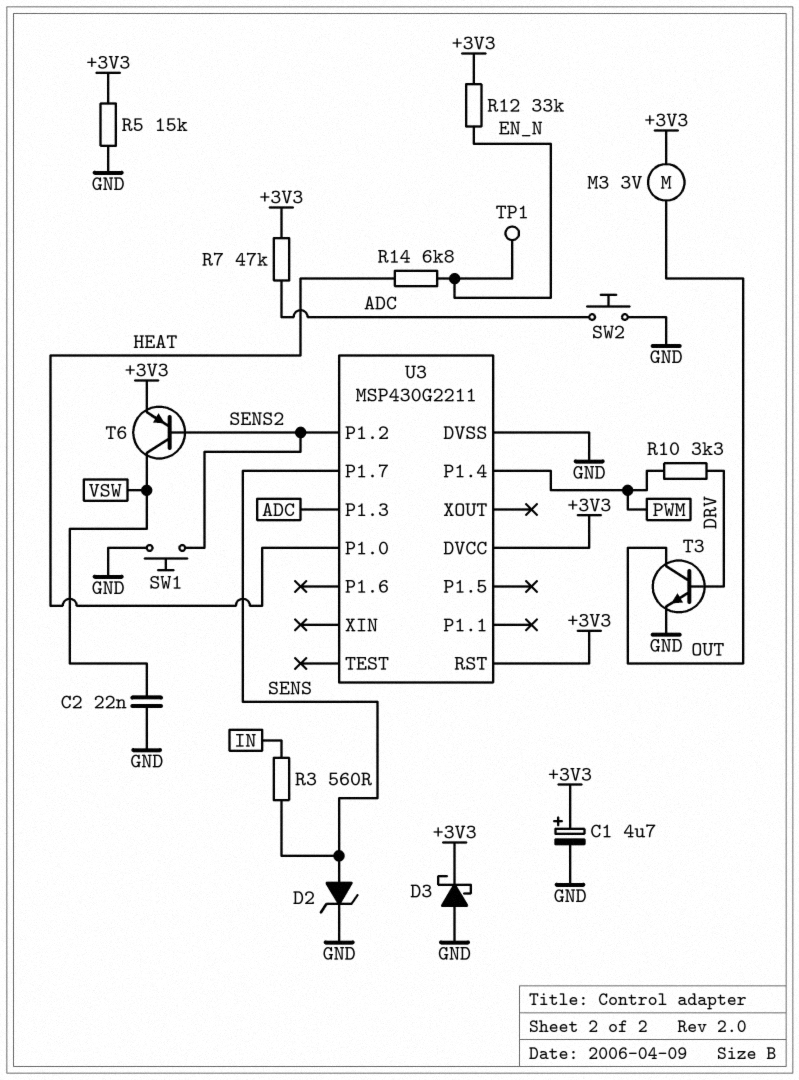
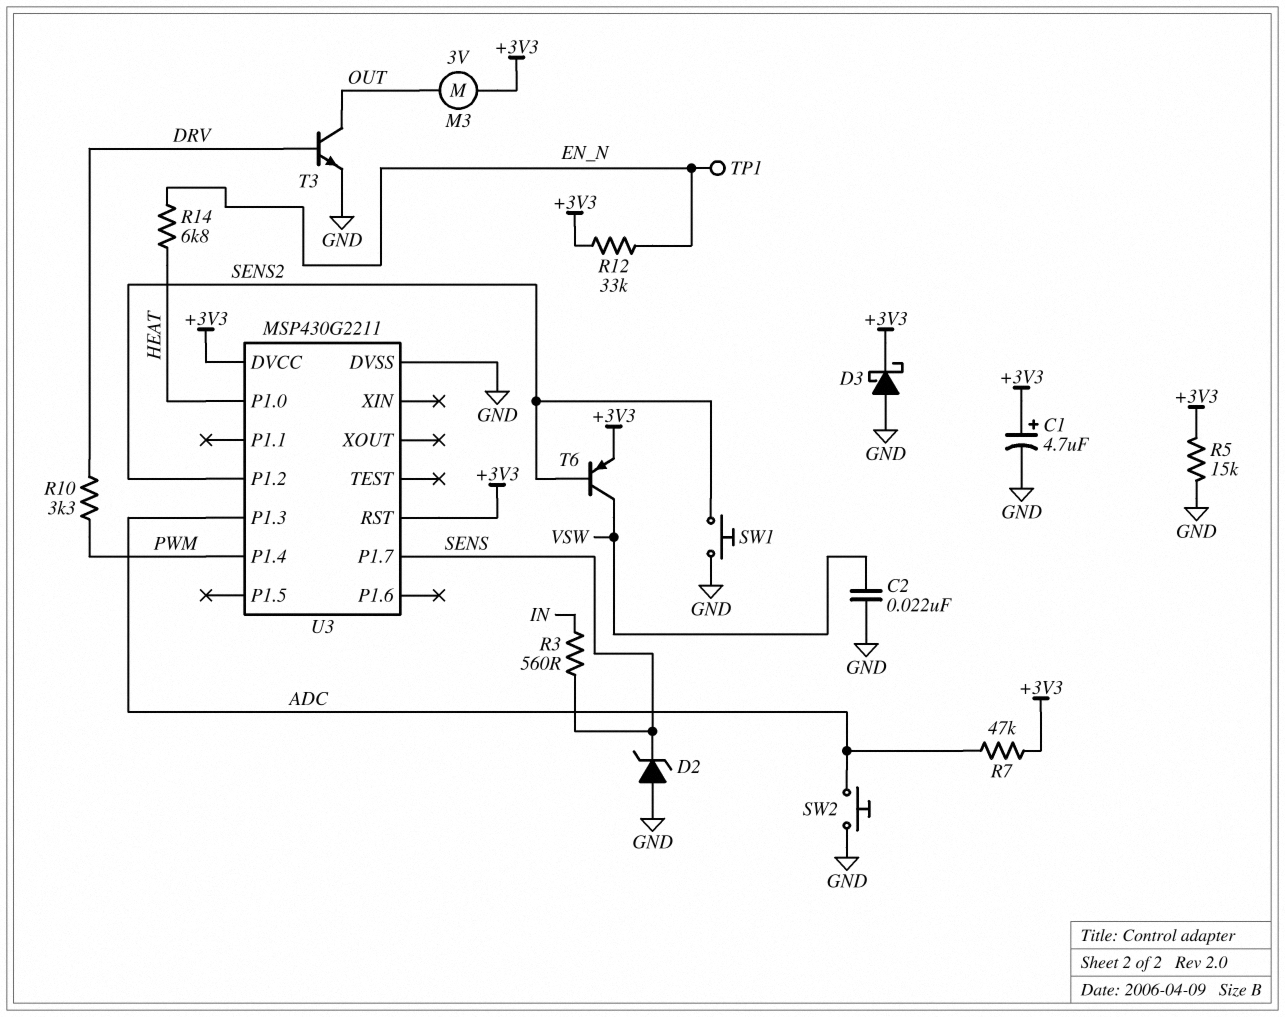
D2: zener (A SENS, K GND) -> zener (A GND, K SENS)

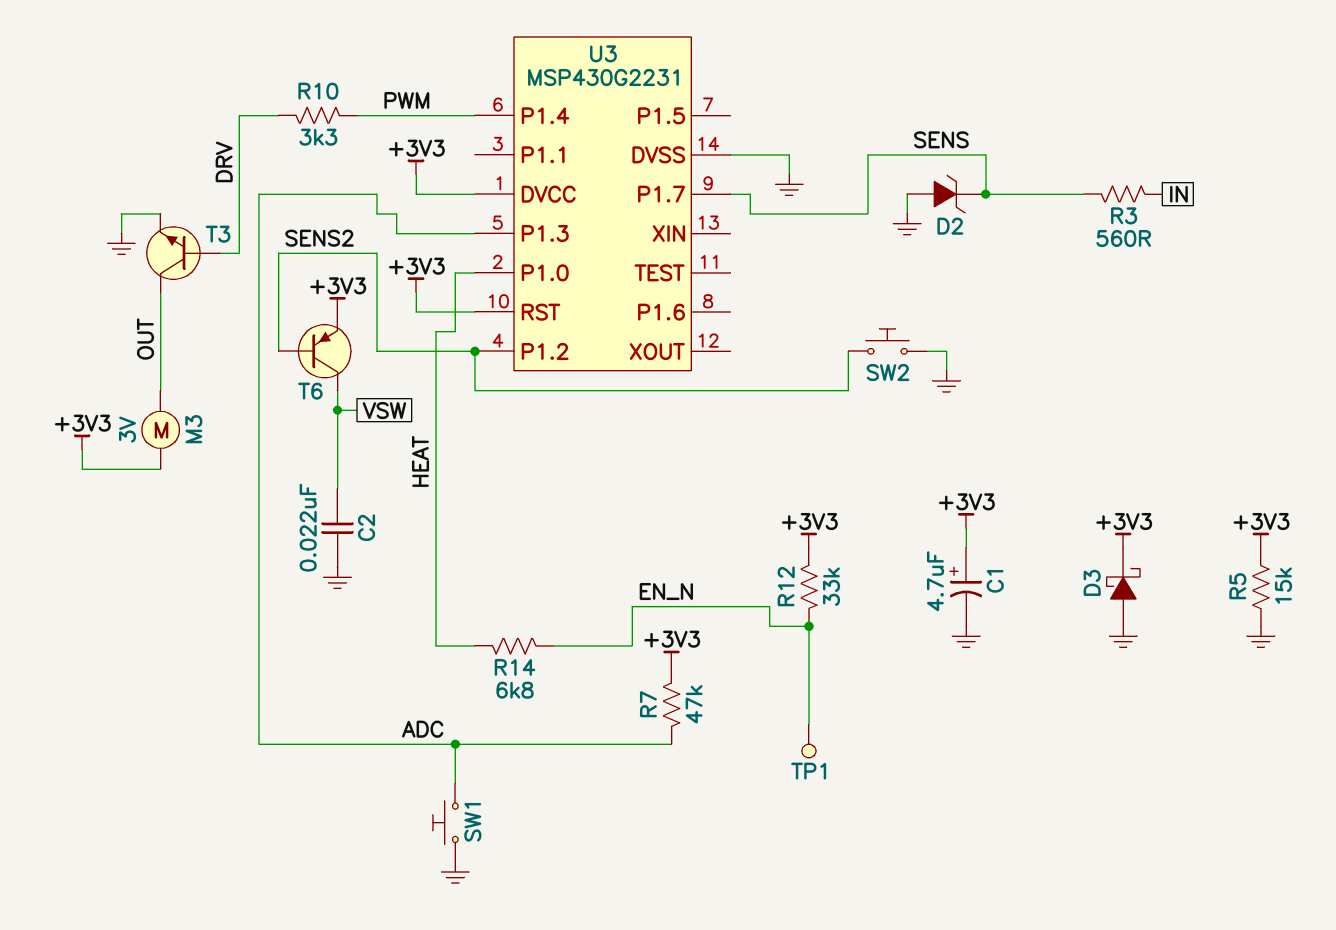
SW1: button (GND, SENS2) -> button (ADC, GND)
SW2: button (ADC, GND) -> button (GND, SENS2)
U3: MSP430G2211 -> MSP430G2231

